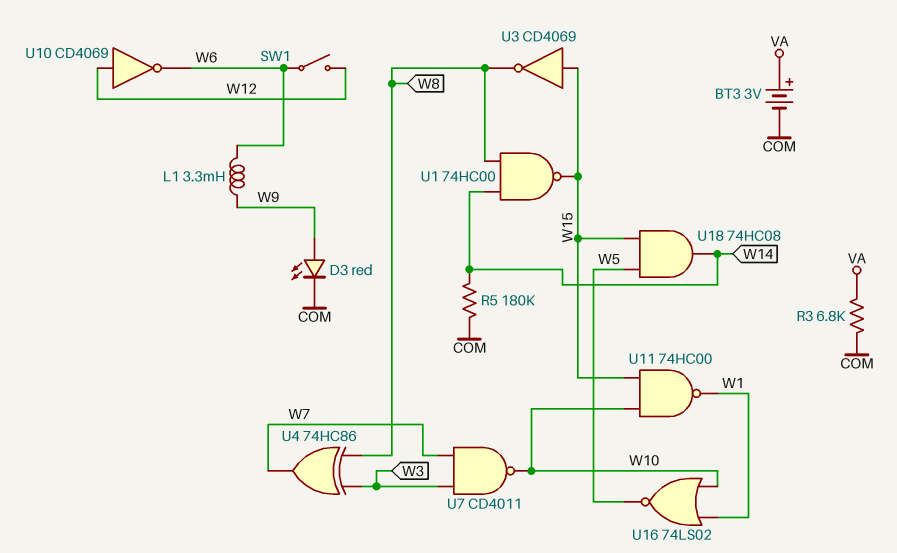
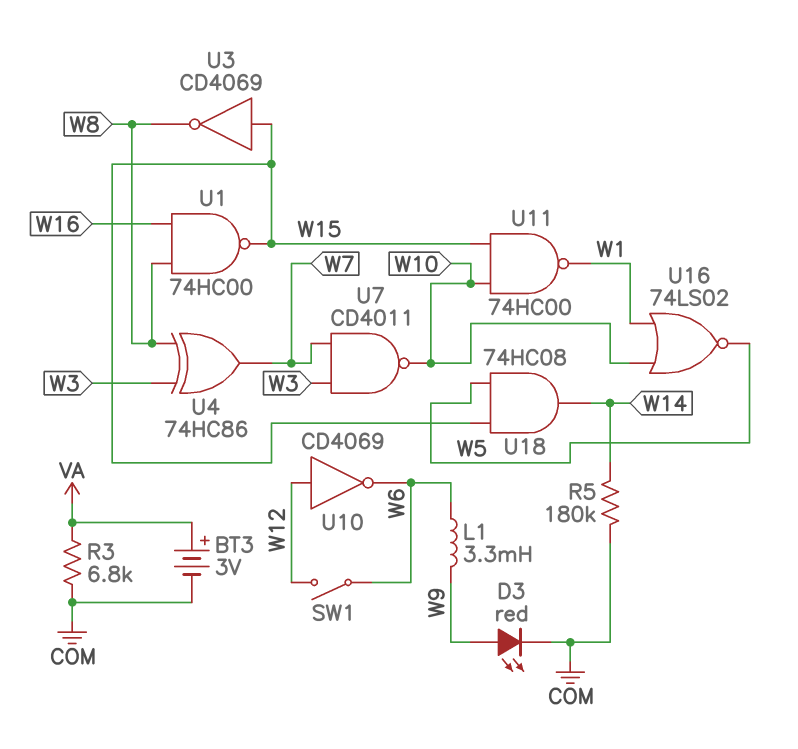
U1: NAND 74HC00 (in W8, in W14, out W15) -> NAND 74HC00 (in W8, in W16, out W15)

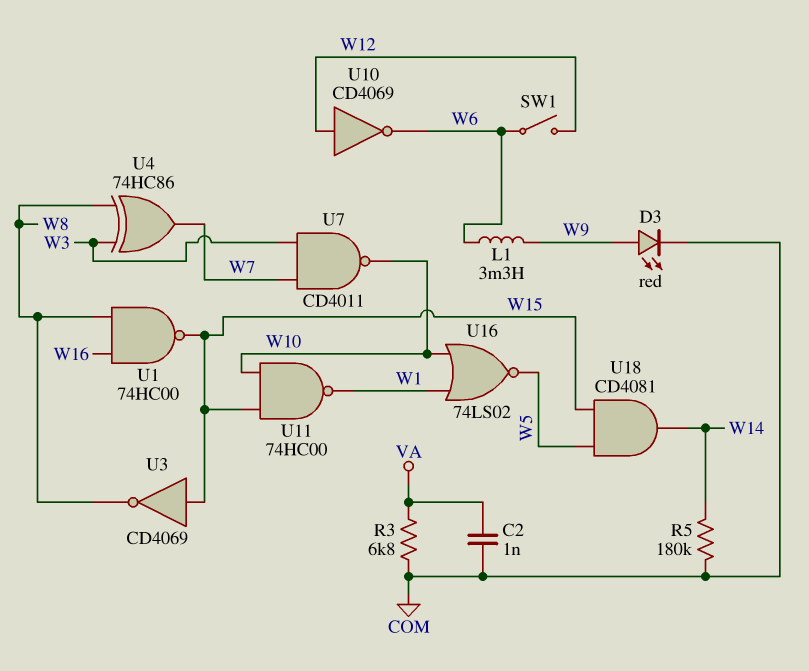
BT3: 3V (plus VA, minus COM) -> none
C2: none -> 1nF (COM, VA)
U18: AND 74HC08 (in W5, in W15, out W14) -> AND CD4081 (in W5, in W15, out W14)

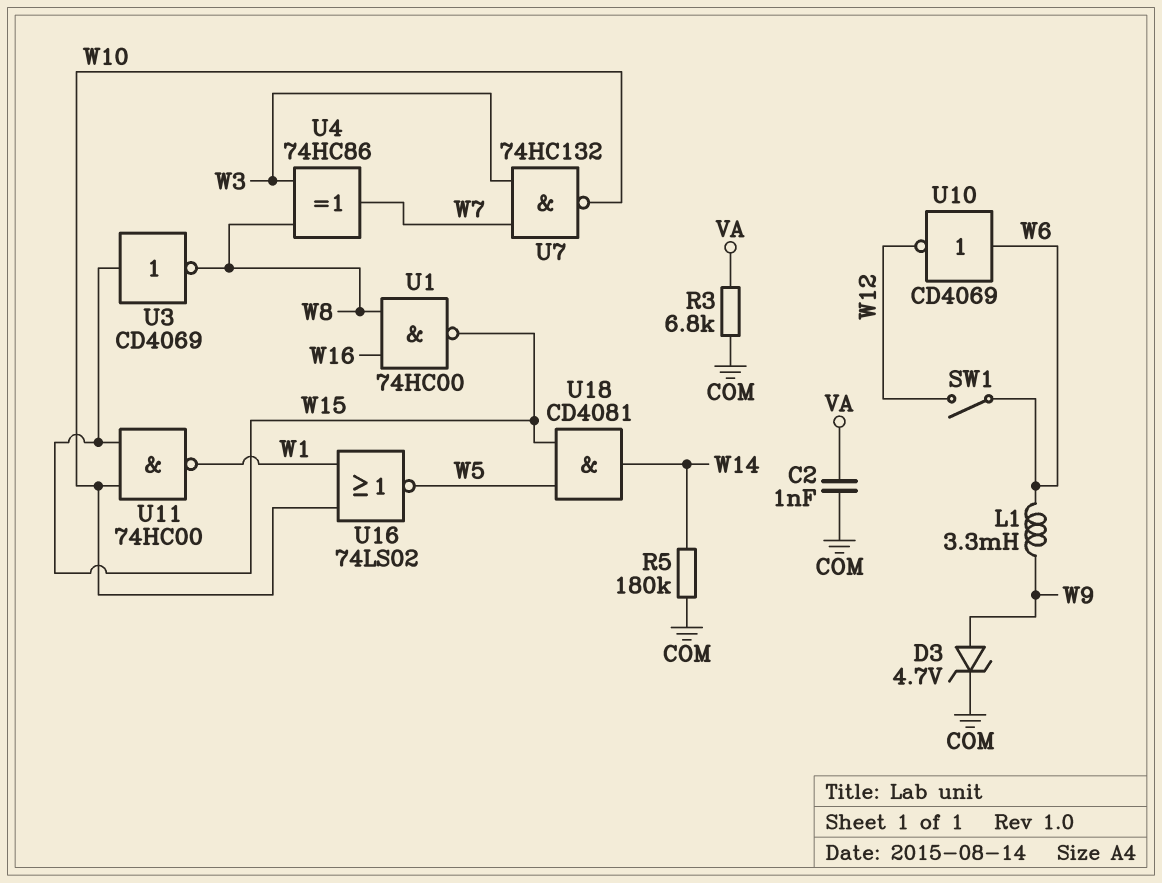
D3: LED red (A W9, K COM) -> zener 4.7V (A W9, K COM)
U7: NAND CD4011 (in W3, in W7, out W10) -> NAND 74HC132 (in W3, in W7, out W10)
U10: NOT CD4069 (in W12, out W6) -> NOT CD4069 (in W6, out W12)

